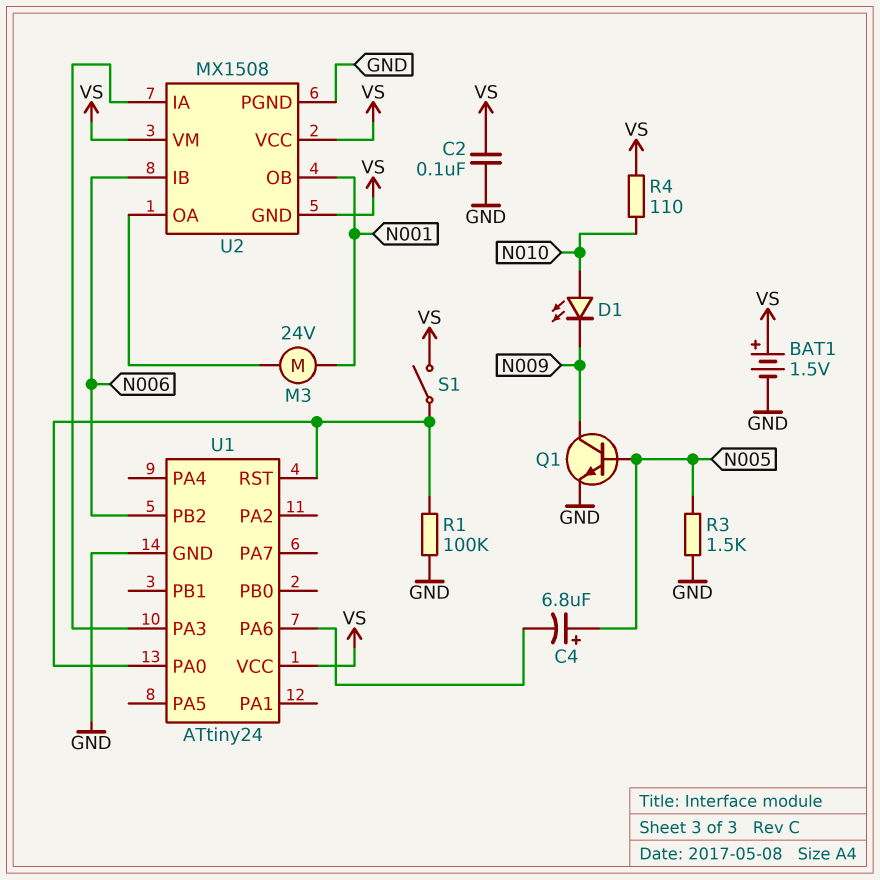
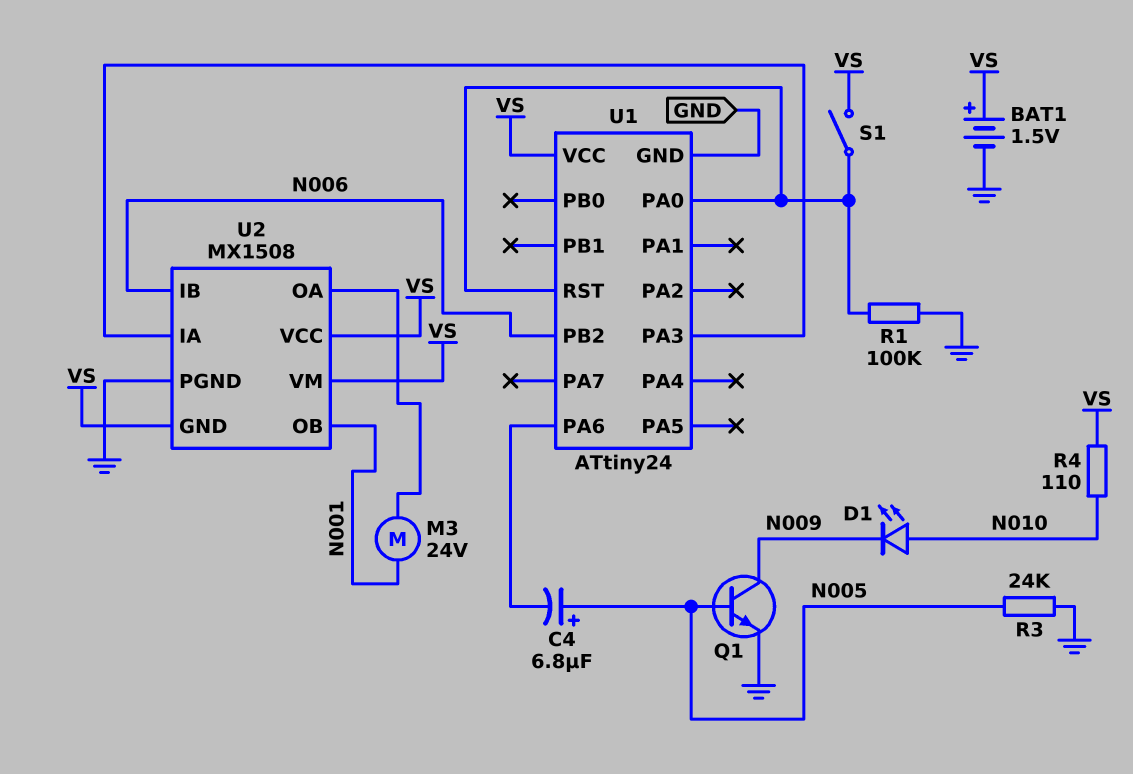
C2: 100nF (GND, VS) -> none
R3: 1.5k (GND, N005) -> 24k (GND, N005)

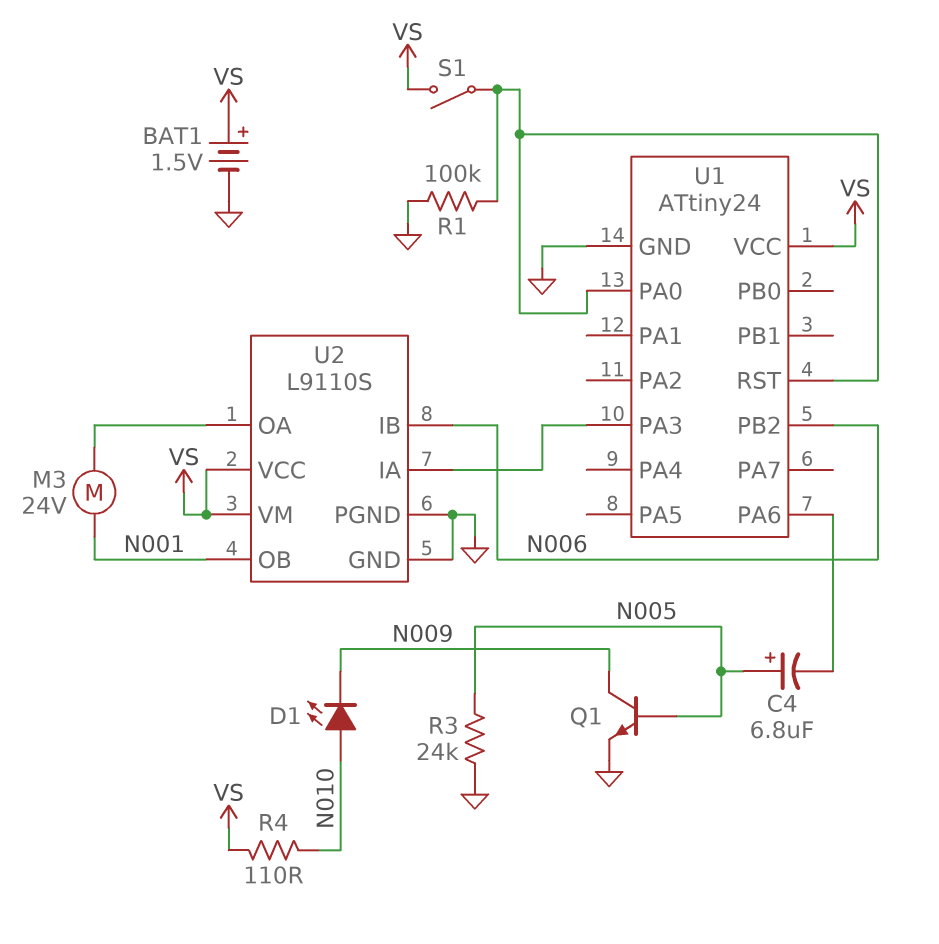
U2: MX1508 -> L9110S
U2 pin GND: VS -> GND

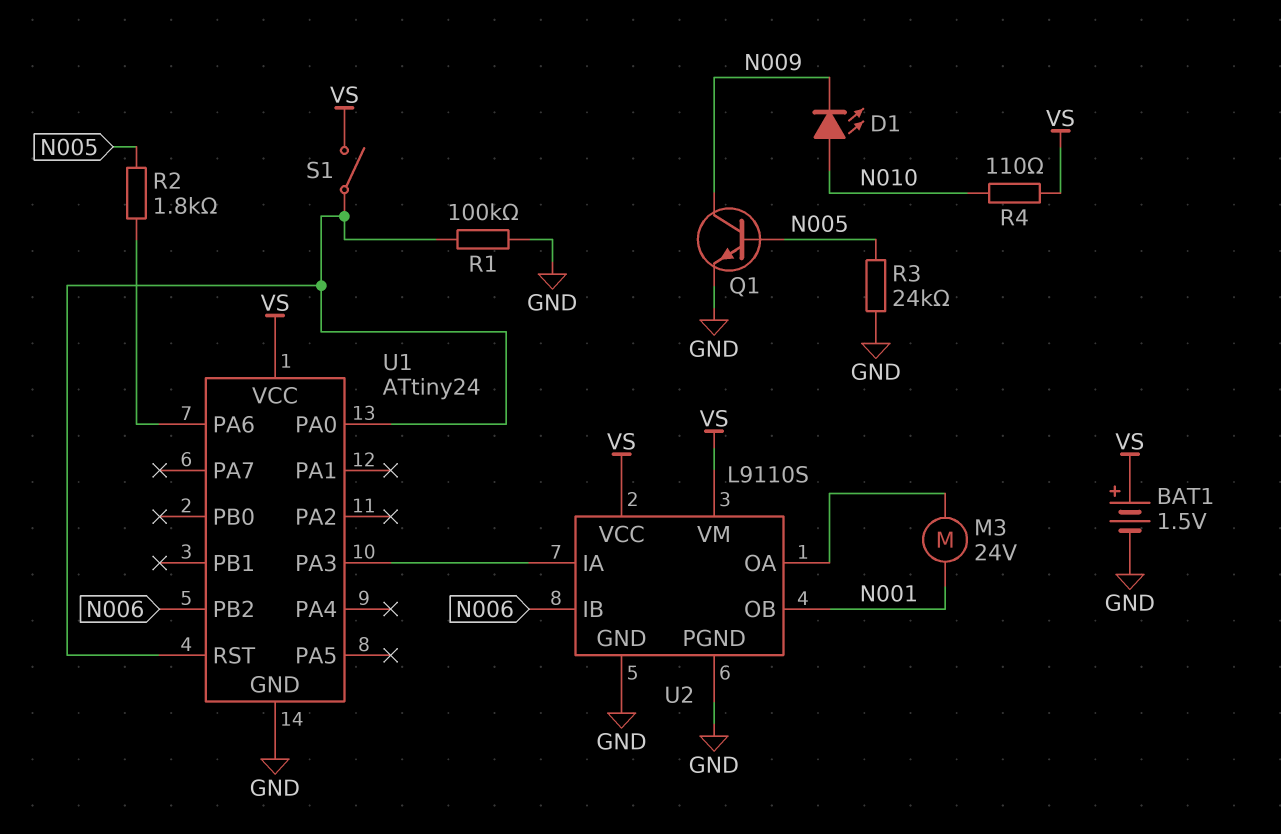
C4: 6.8uF (plus N005, minus U1/PA6) -> none
R2: none -> 1.8k (N005, U1/PA6)

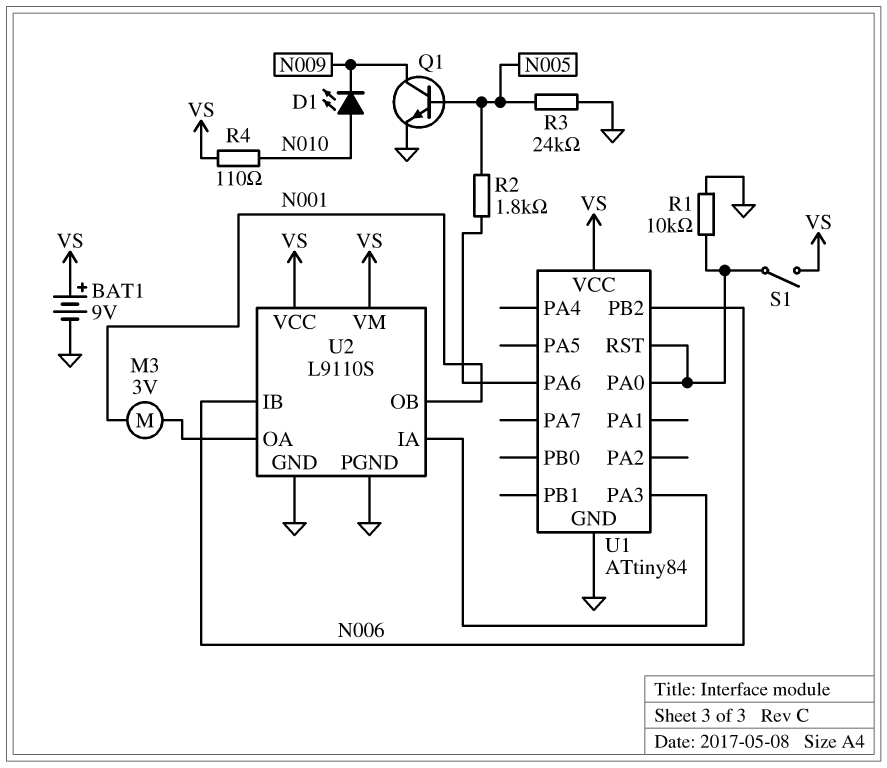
BAT1: 1.5V (plus VS, minus GND) -> 9V (plus VS, minus GND)
M3: motor 24V (N001, U2/OA) -> motor 3V (N001, U2/OA)
R1: 100k (GND, U1/PA0) -> 10k (GND, U1/PA0)
U1: ATtiny24 -> ATtiny84

